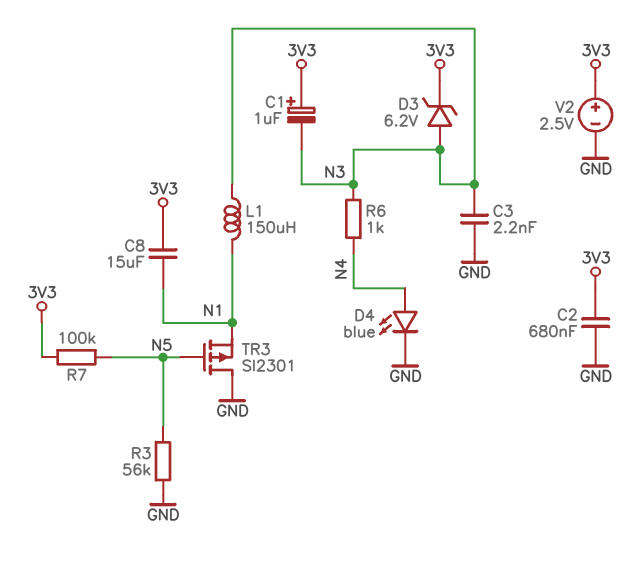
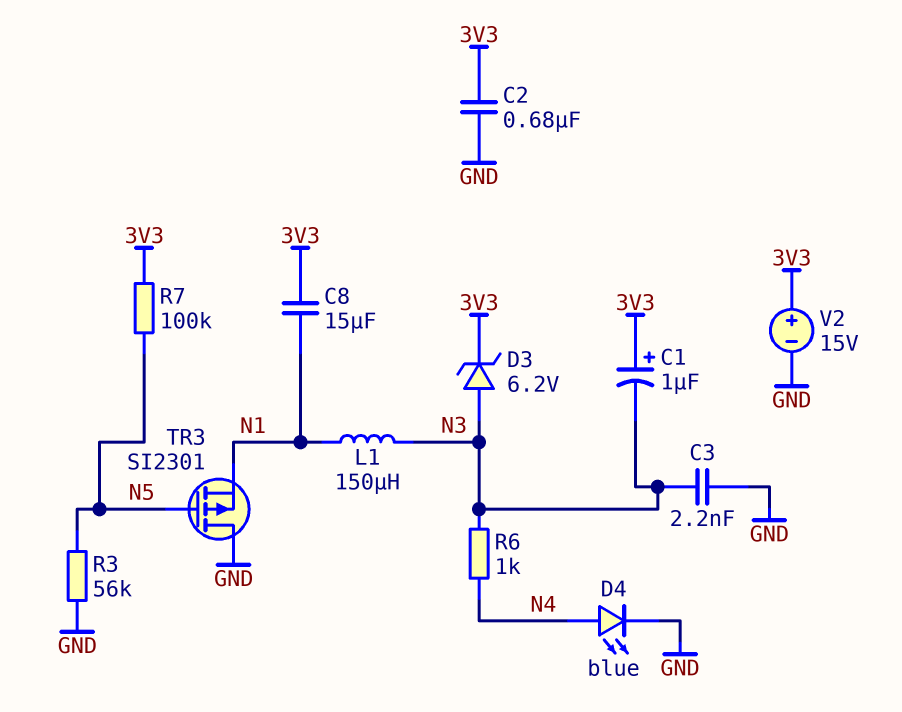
V2: 2.5V (plus 3V3, minus GND) -> 15V (plus 3V3, minus GND)

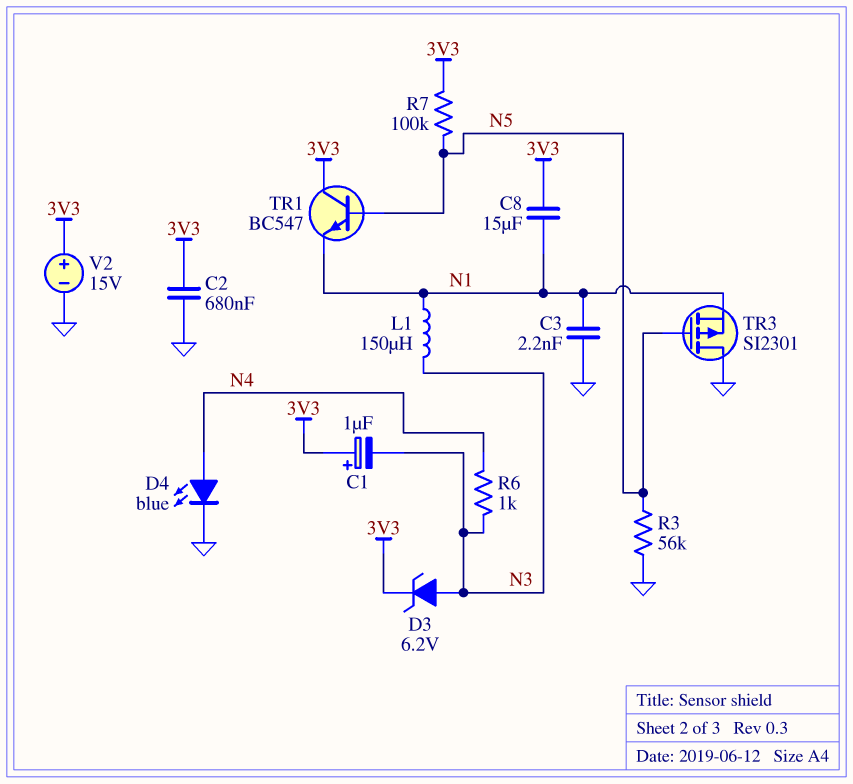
C3: 2.2nF (GND, N3) -> 2.2nF (GND, N1)
TR1: none -> NPN BC547 (B N5, C 3V3, E N1)

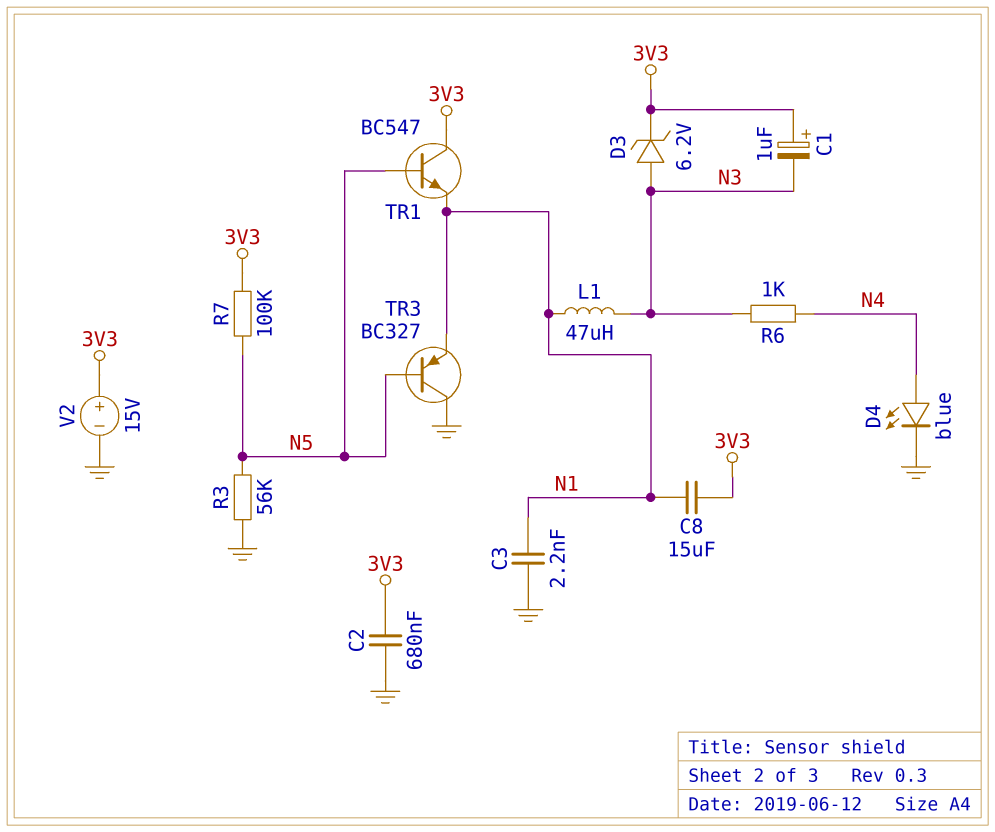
L1: 150uH (N1, N3) -> 47uH (N1, N3)
TR3: PMOS SI2301 (G N5, D GND, S N1) -> PNP BC327 (B N5, C GND, E N1)

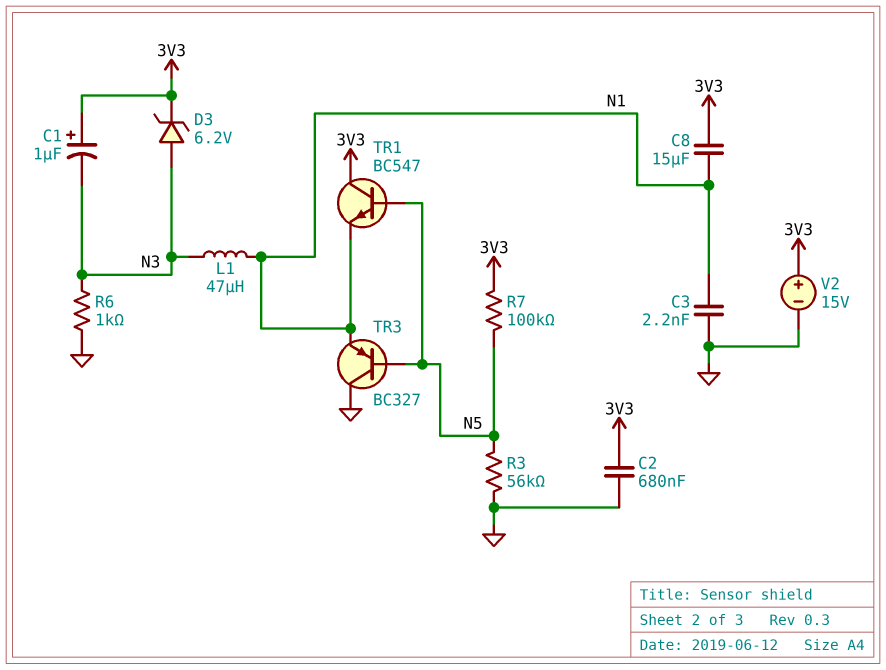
D4: LED blue (A N4, K GND) -> none
R6: 1k (N3, N4) -> 1k (GND, N3)

